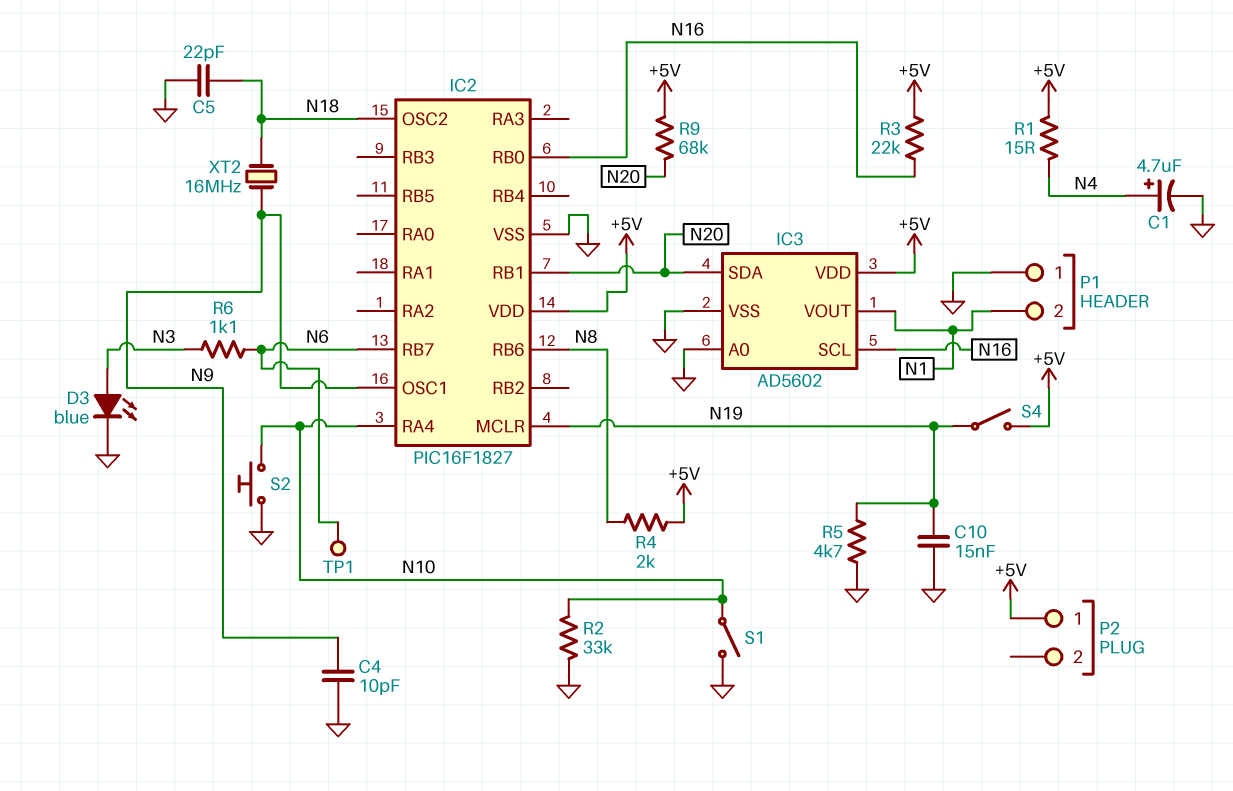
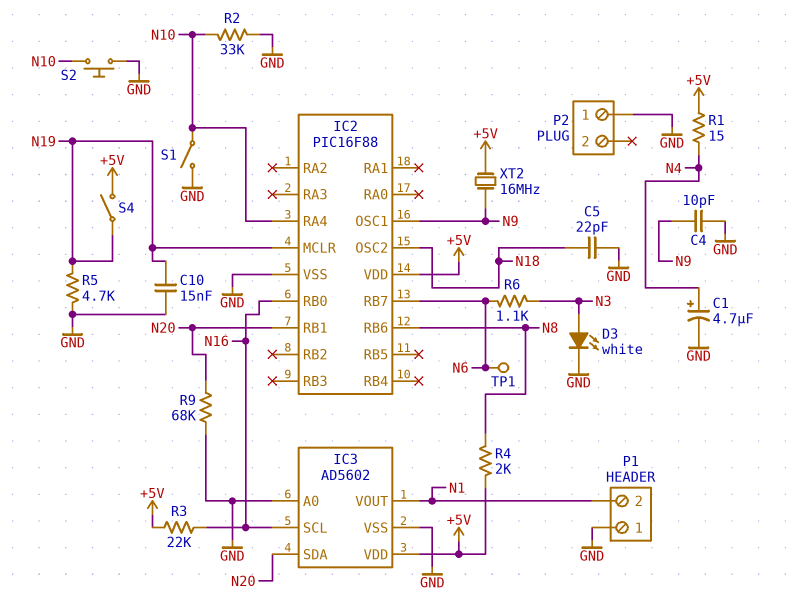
D3: LED blue (A N3, K GND) -> LED white (A N3, K GND)
IC2: PIC16F1827 -> PIC16F88
P2 pin 1: +5V -> GND
R9: 68k (+5V, N20) -> 68k (GND, N20)
XT2: 16MHz (N9, N18) -> 16MHz (+5V, N9)

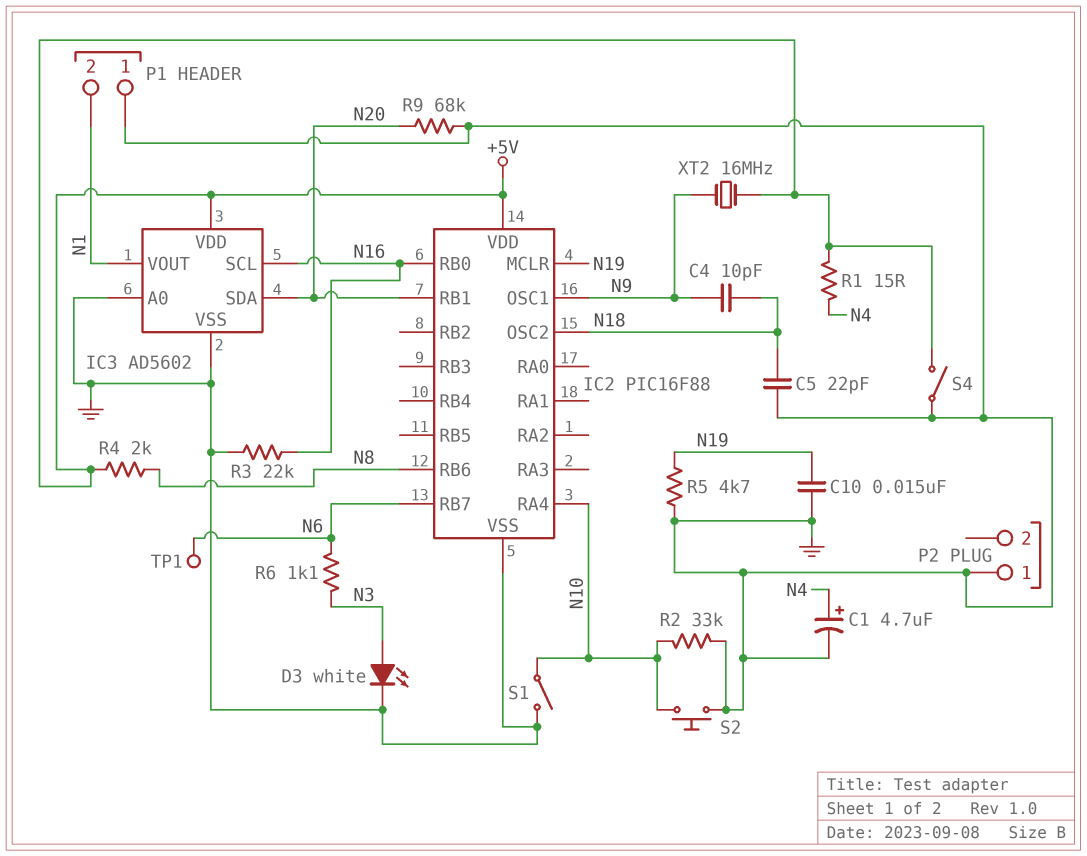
C4: 10pF (GND, N9) -> 10pF (N9, N18)
R3: 22k (+5V, N16) -> 22k (GND, N16)
S4: switch (+5V, N19) -> switch (+5V, GND)

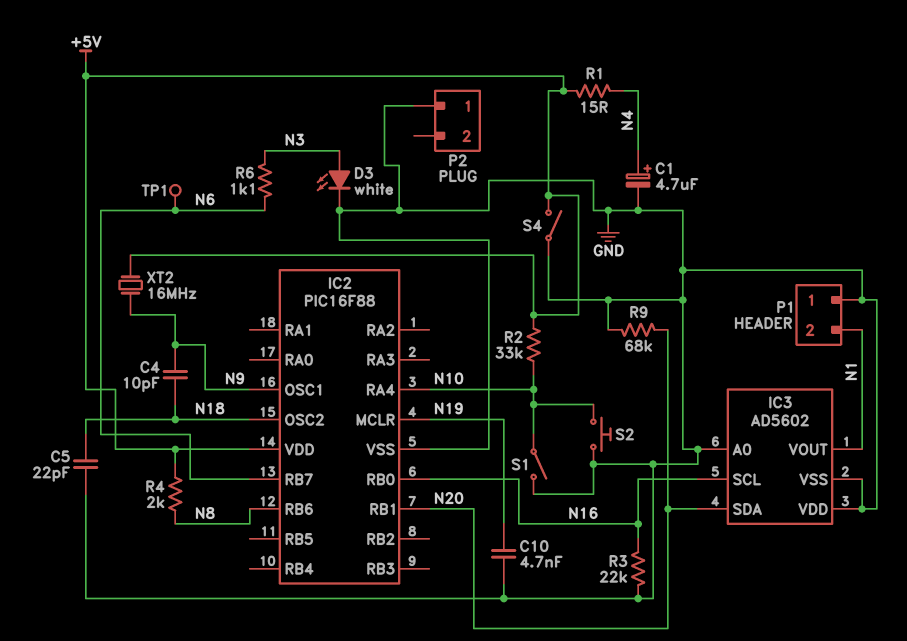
C10: 15nF (GND, N19) -> 4.7nF (GND, N19)
IC3 pin VDD: +5V -> GND
R2: 33k (GND, N10) -> 33k (+5V, N10)
R5: 4.7k (GND, N19) -> none

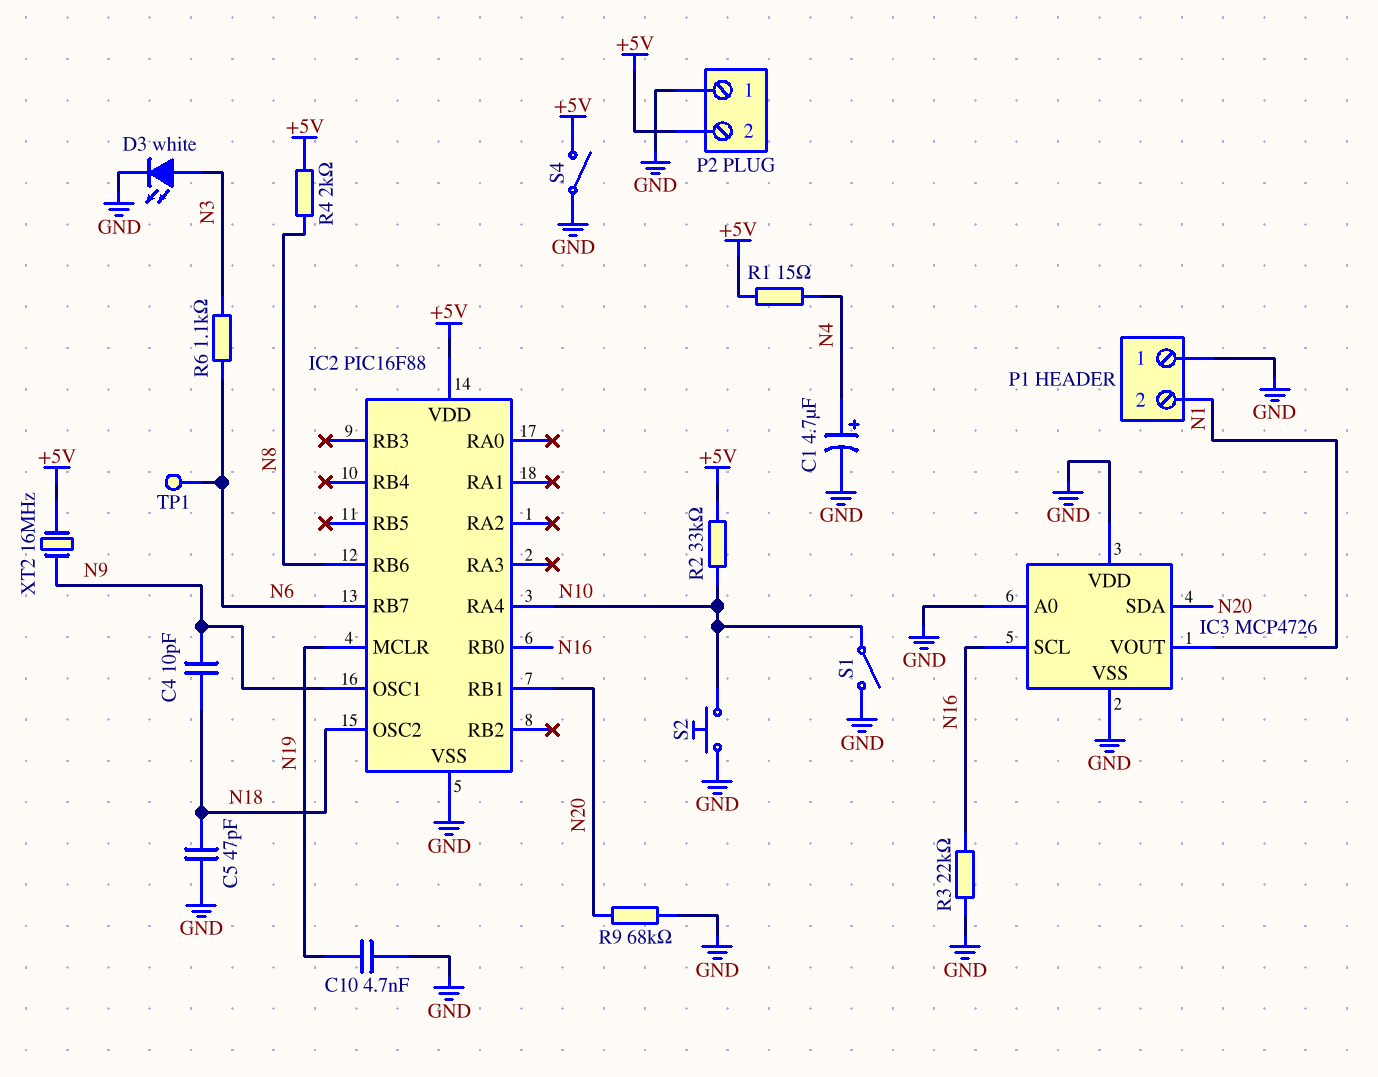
C5: 22pF (GND, N18) -> 47pF (GND, N18)
IC3: AD5602 -> MCP4726
P2 pin 2: none -> +5V

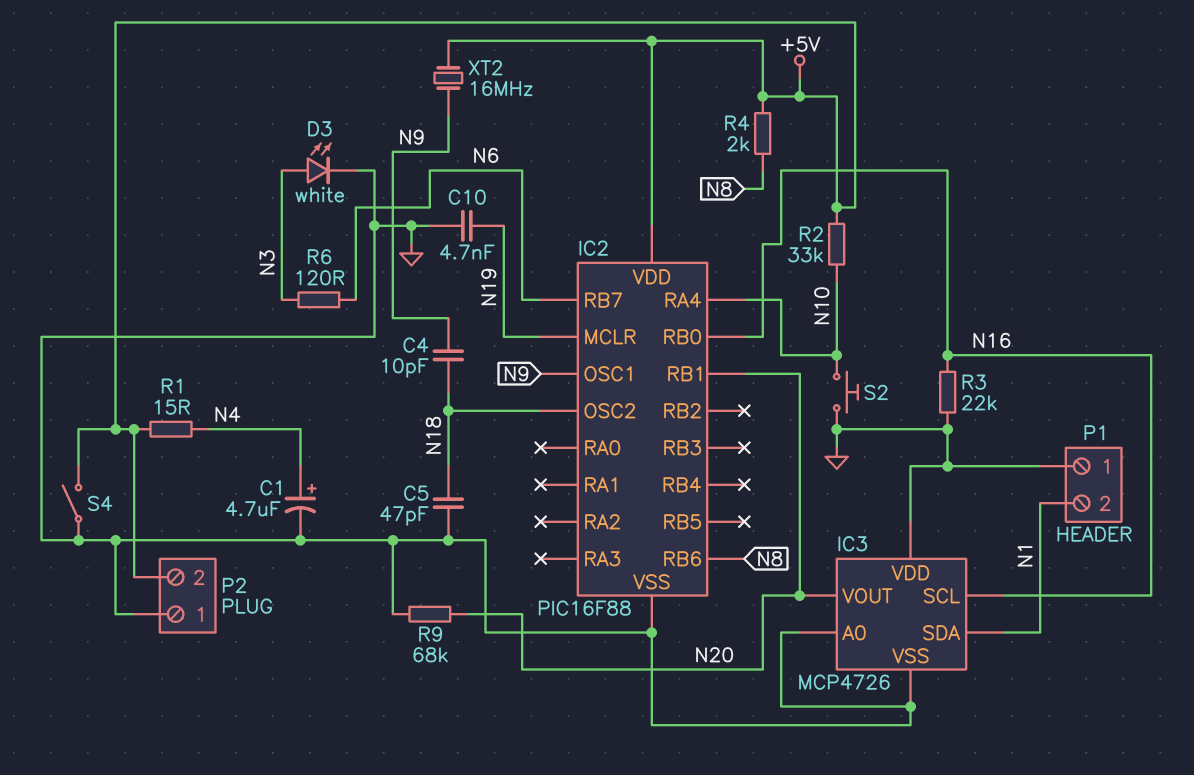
IC3 pin SDA: N20 -> N1
IC3 pin VOUT: N1 -> N20
R6: 1.1k (N3, N6) -> 120 (N3, N6)
S1: switch (GND, N10) -> none
TP1: test point (N6) -> none

